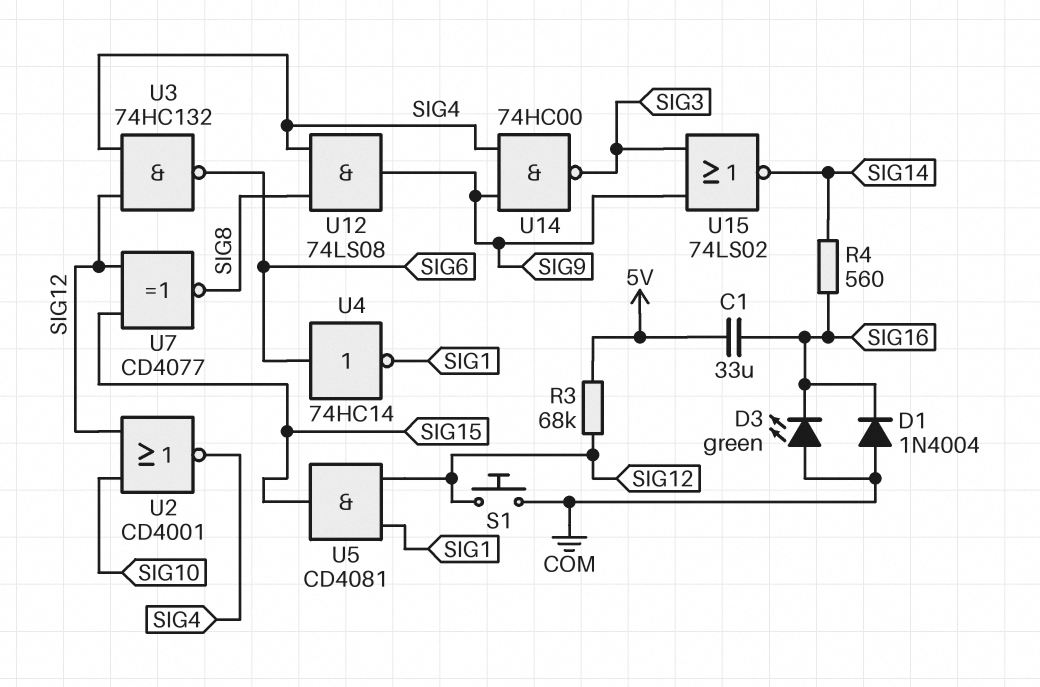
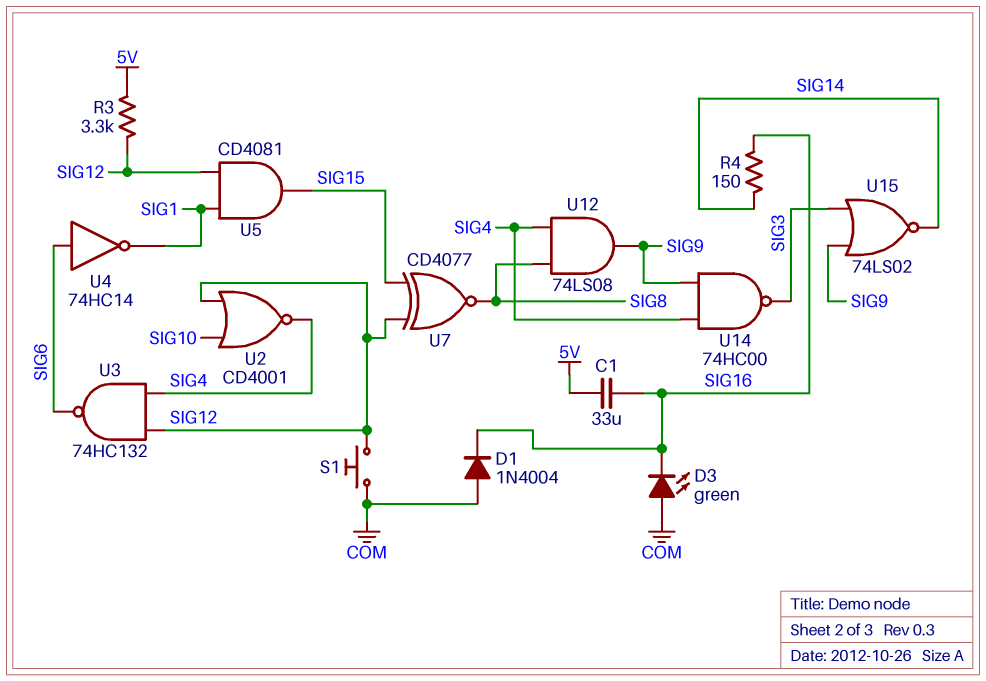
R3: 68k (5V, SIG12) -> 3.3k (5V, SIG12)
R4: 560 (SIG14, SIG16) -> 150 (SIG14, SIG16)

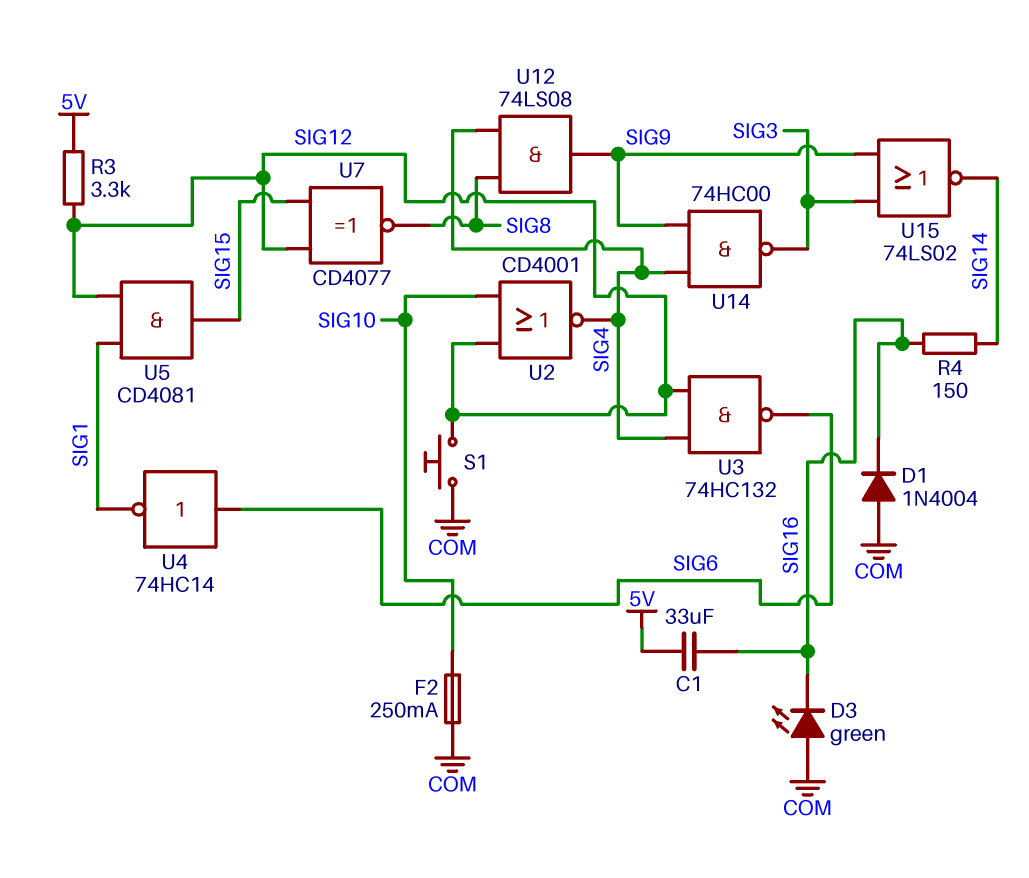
F2: none -> 250mA (COM, SIG10)

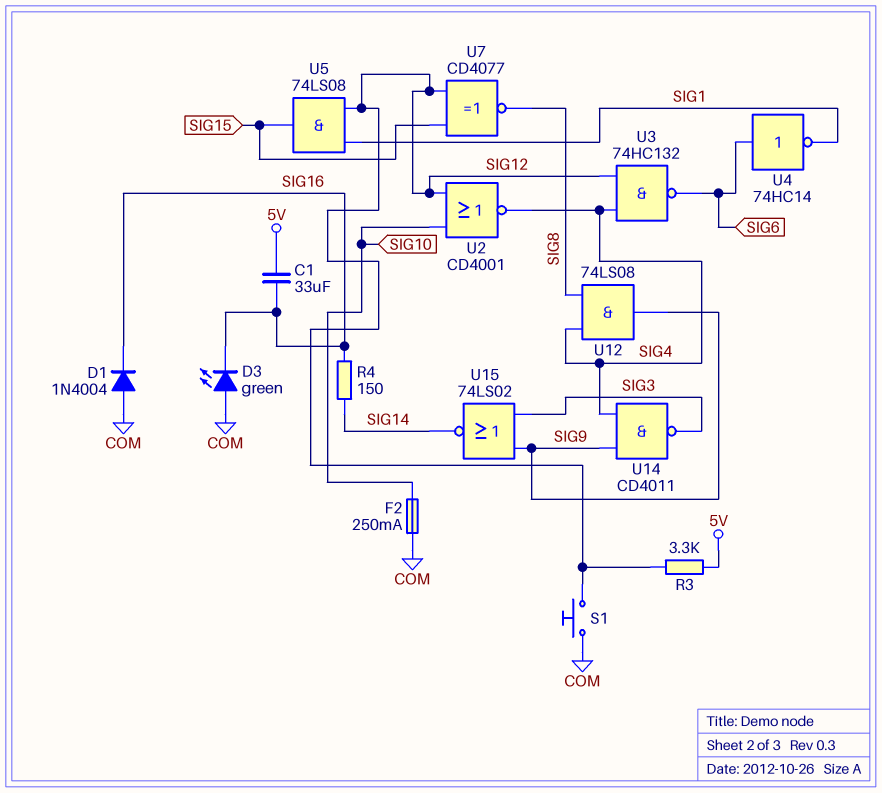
U5: AND CD4081 (in SIG1, in SIG12, out SIG15) -> AND 74LS08 (in SIG1, in SIG12, out SIG15)
U14: NAND 74HC00 (in SIG4, in SIG9, out SIG3) -> NAND CD4011 (in SIG4, in SIG9, out SIG3)

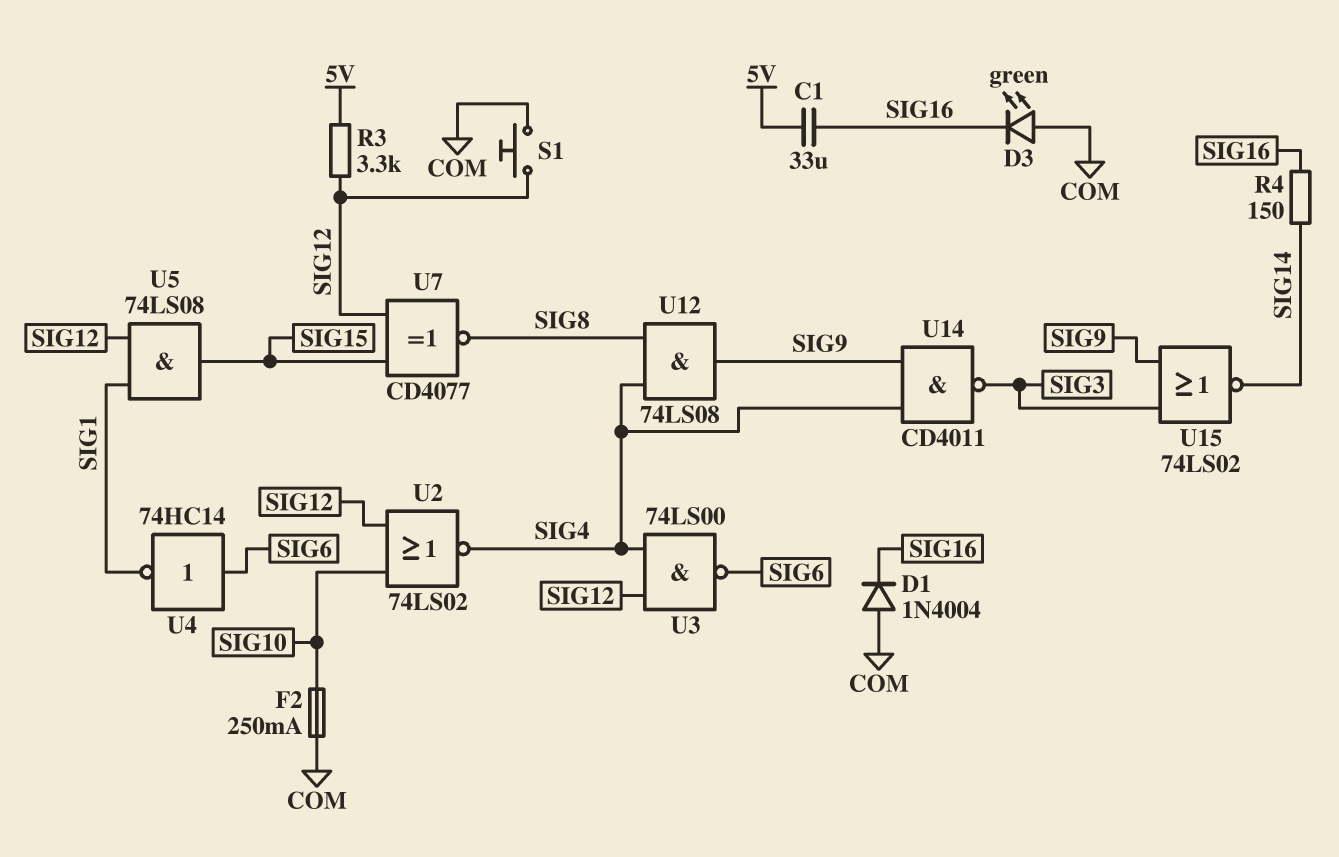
U2: NOR CD4001 (in SIG10, in SIG12, out SIG4) -> NOR 74LS02 (in SIG10, in SIG12, out SIG4)
U3: NAND 74HC132 (in SIG4, in SIG12, out SIG6) -> NAND 74LS00 (in SIG4, in SIG12, out SIG6)

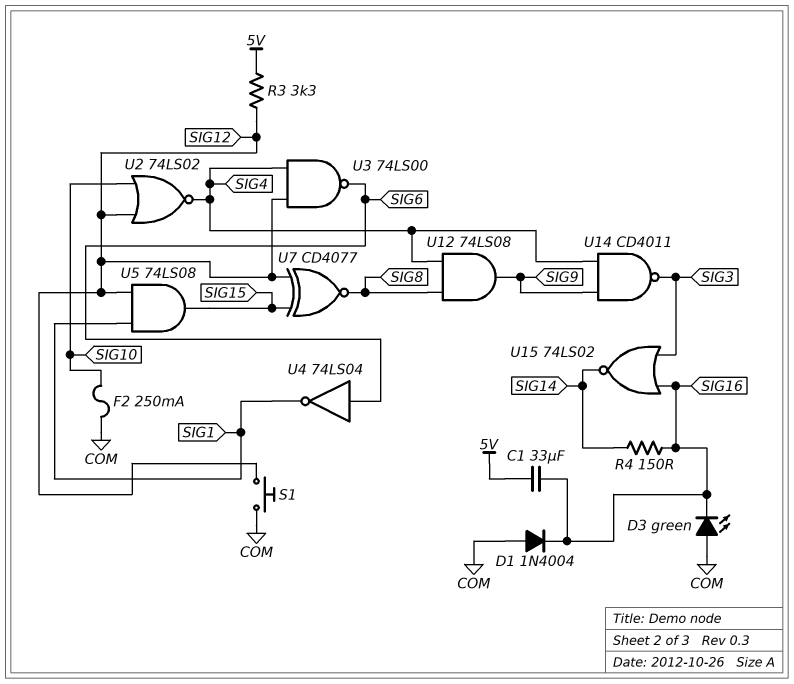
U4: NOT 74HC14 (in SIG6, out SIG1) -> NOT 74LS04 (in SIG6, out SIG1)
U15: NOR 74LS02 (in SIG3, in SIG9, out SIG14) -> NOR 74LS02 (in SIG3, in SIG16, out SIG14)

